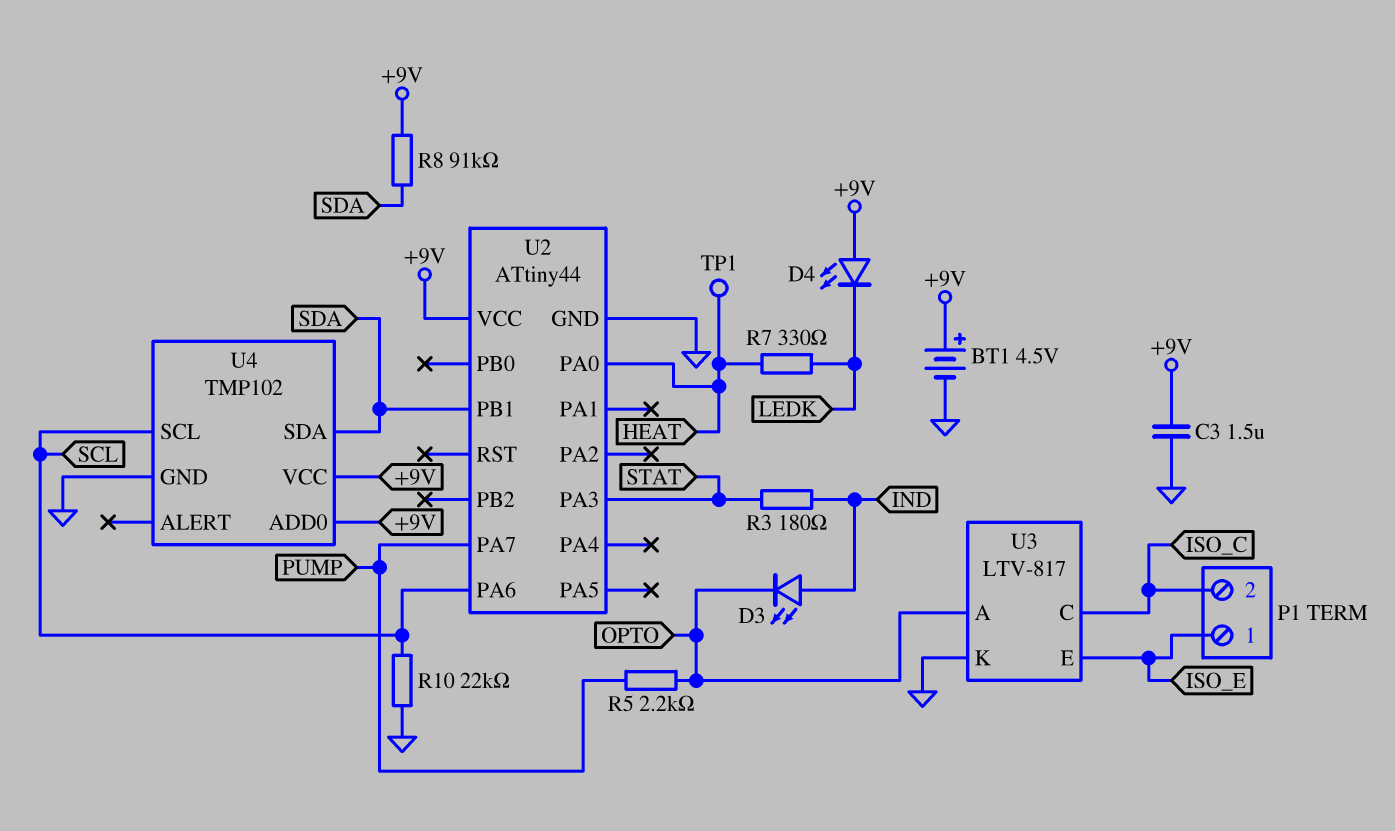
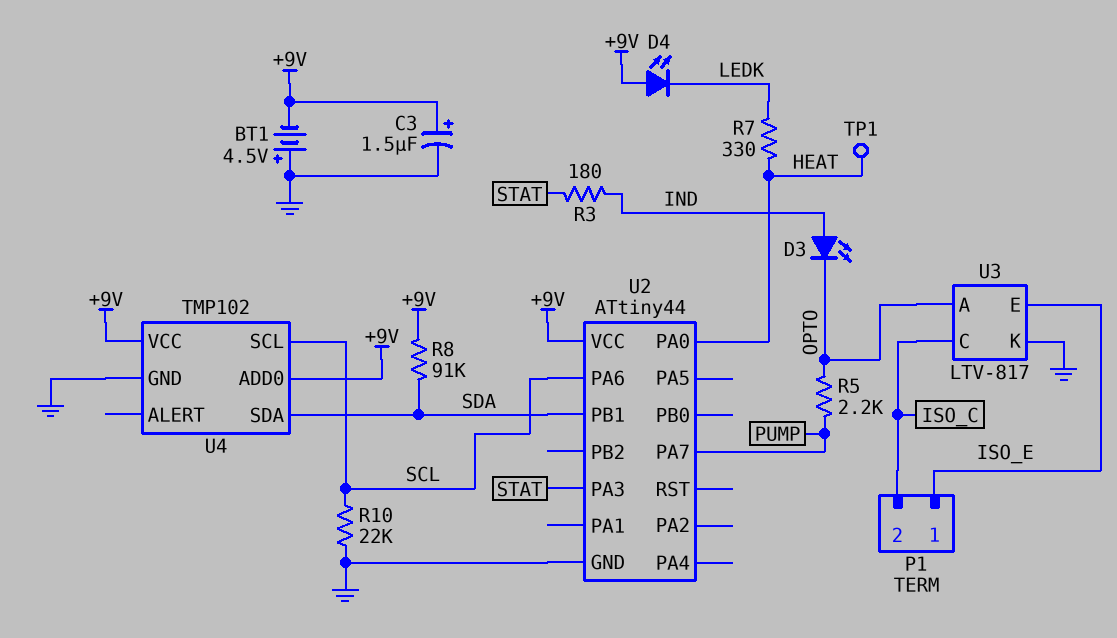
BT1: 4.5V (plus +9V, minus GND) -> 4.5V (plus GND, minus +9V)
C3: 1.5uF (+9V, GND) -> 1.5uF (plus +9V, minus GND)

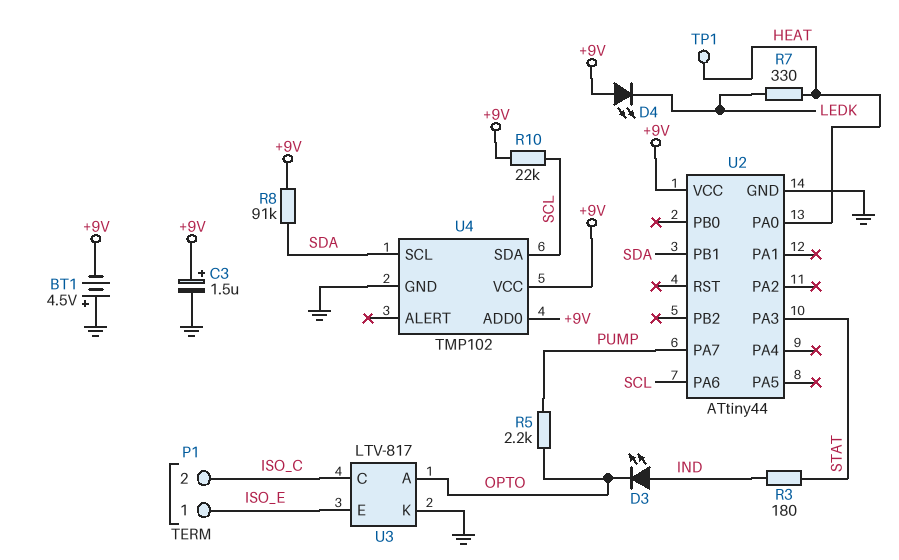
R10: 22k (GND, SCL) -> 22k (+9V, SCL)
U4 pin SCL: SCL -> SDA
U4 pin SDA: SDA -> SCL

